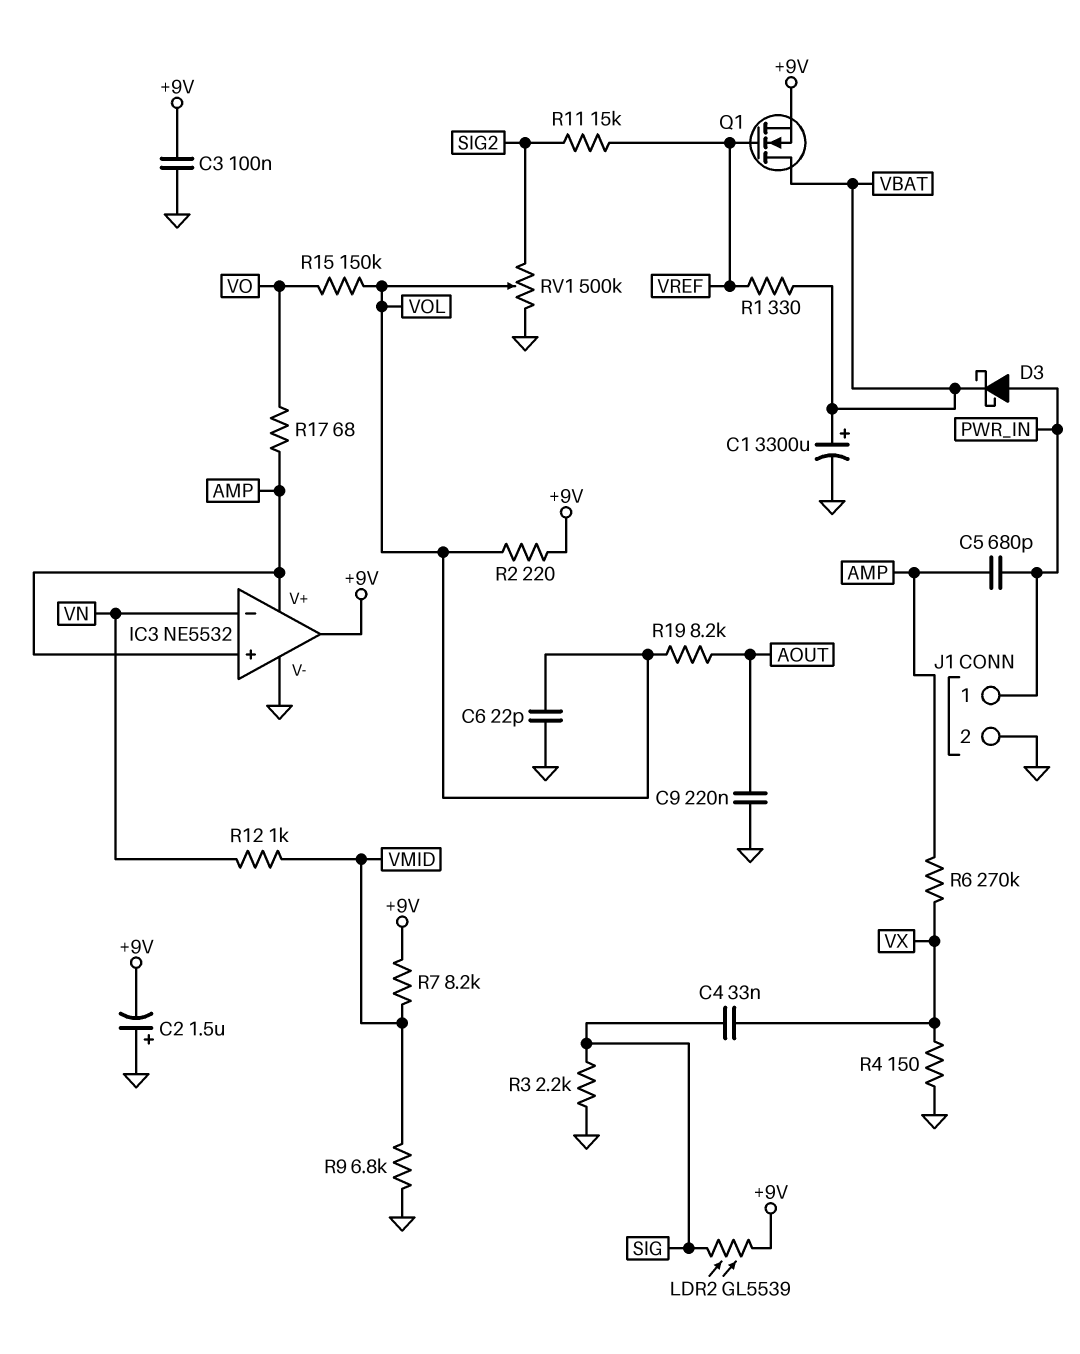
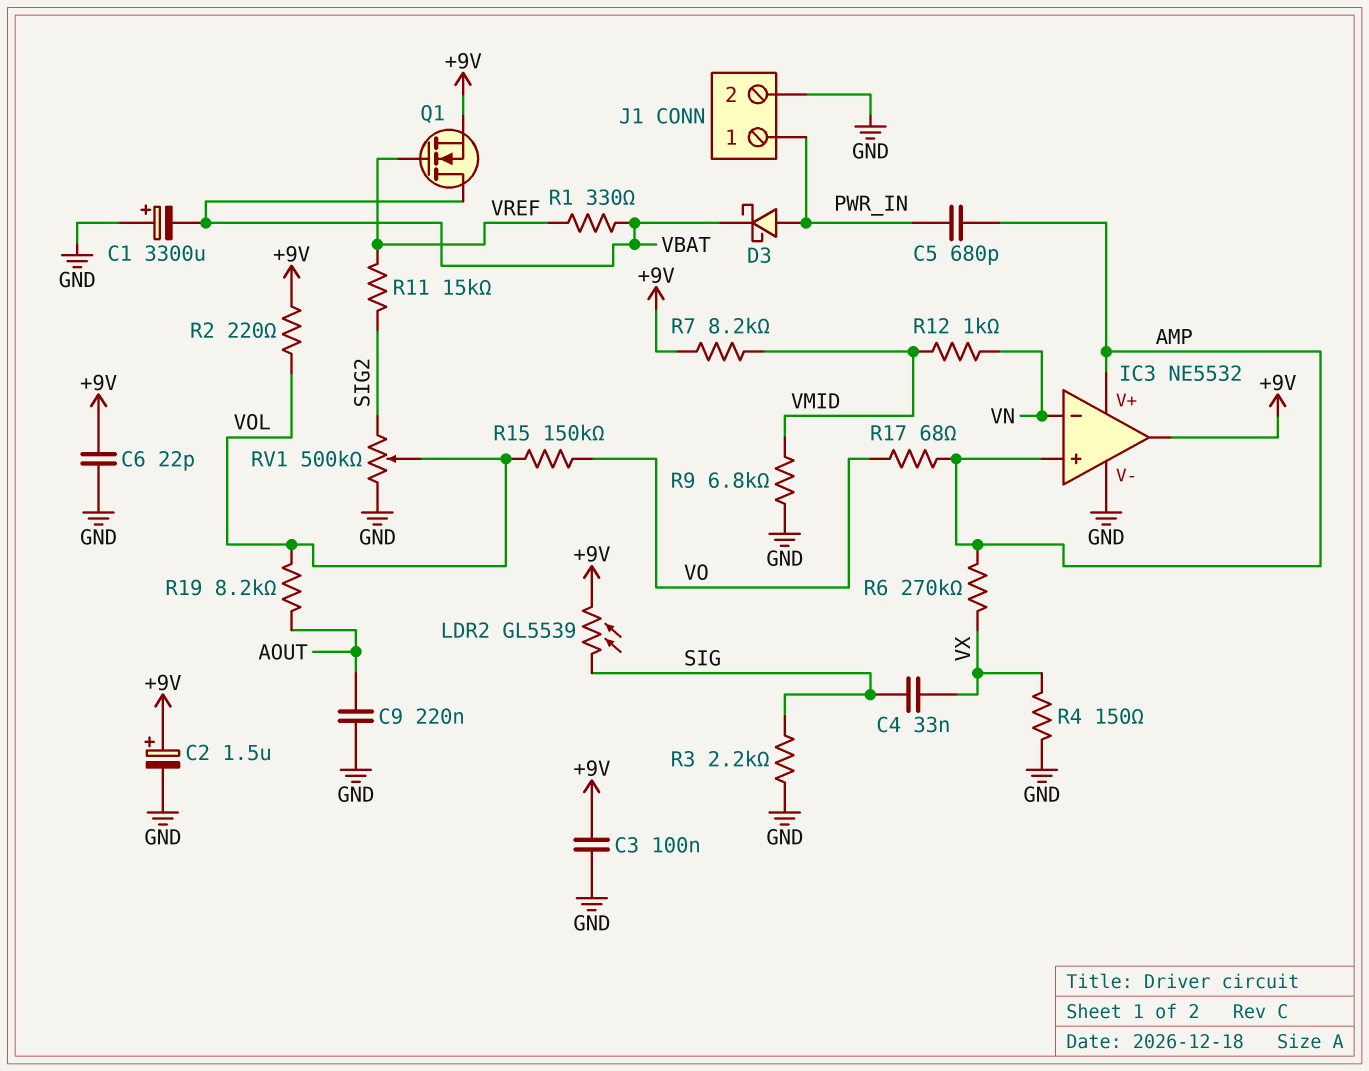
C1: 3300uF (plus VBAT, minus GND) -> 3300uF (plus GND, minus VBAT)
C2: 1.5uF (plus GND, minus +9V) -> 1.5uF (plus +9V, minus GND)
C6: 22pF (GND, VOL) -> 22pF (+9V, GND)

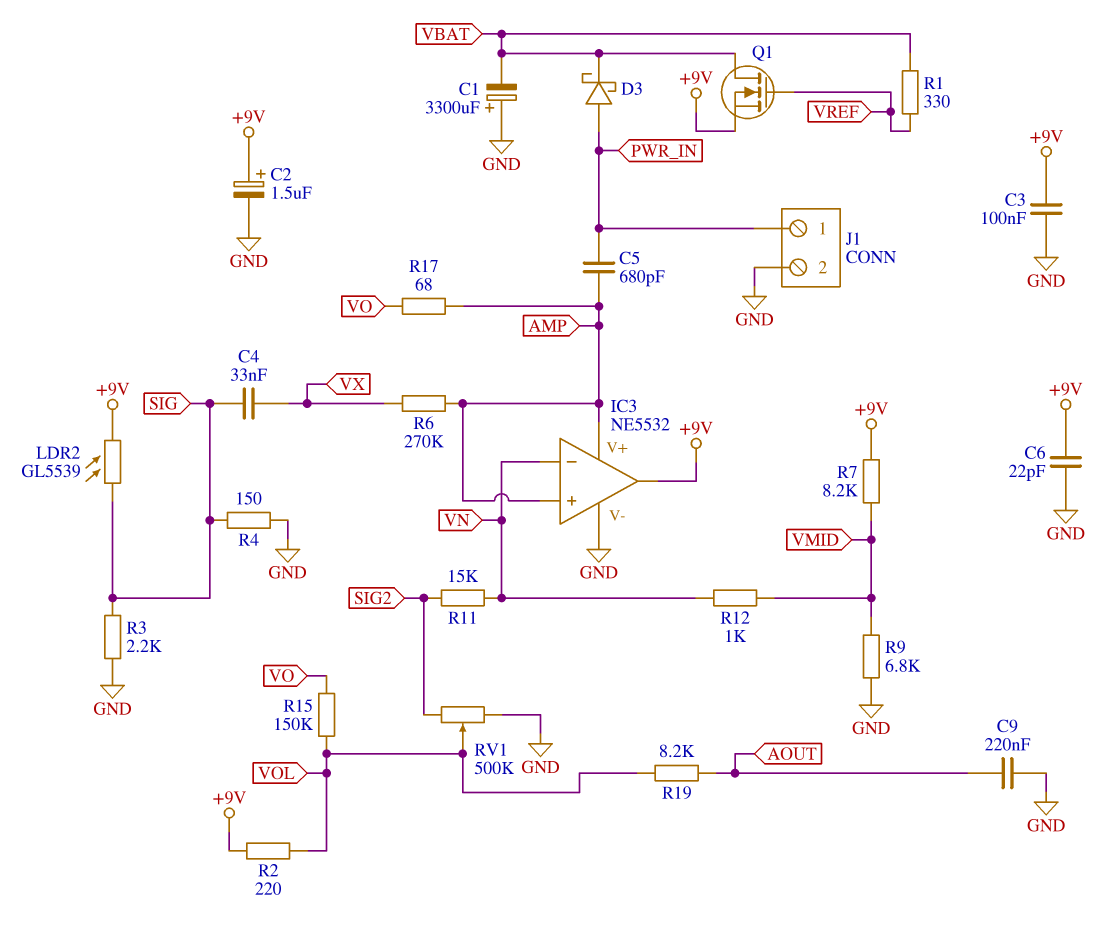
R4: 150 (GND, VX) -> 150 (GND, SIG)
R11: 15k (SIG2, VREF) -> 15k (SIG2, VN)

